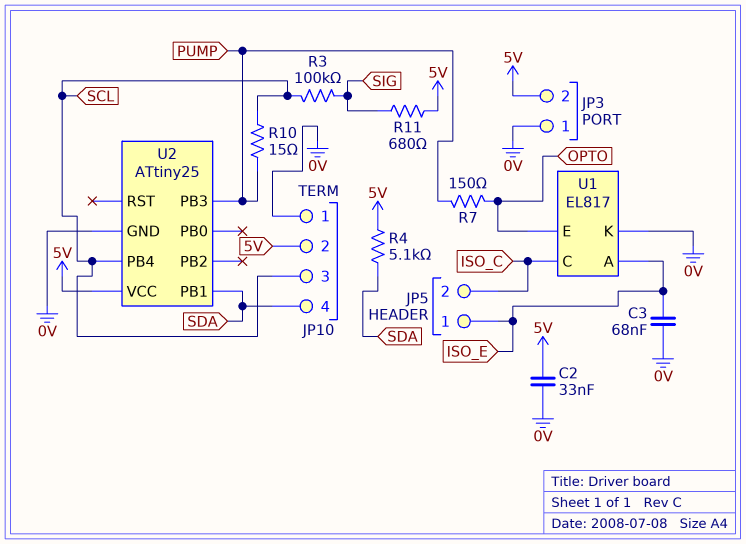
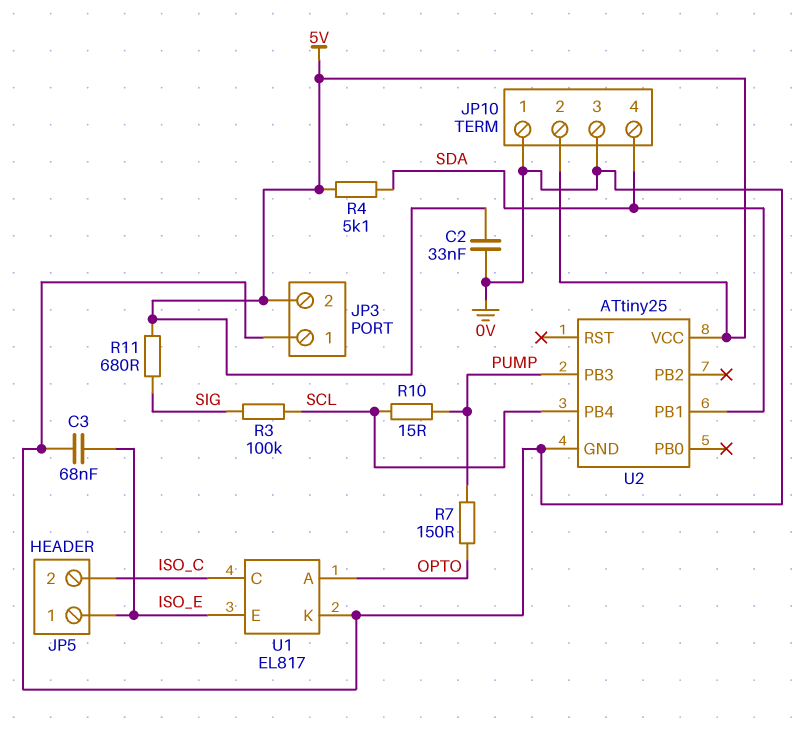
JP10 pin 3: SCL -> 0V
U1 pin A: ISO_E -> OPTO
U1 pin E: OPTO -> ISO_E

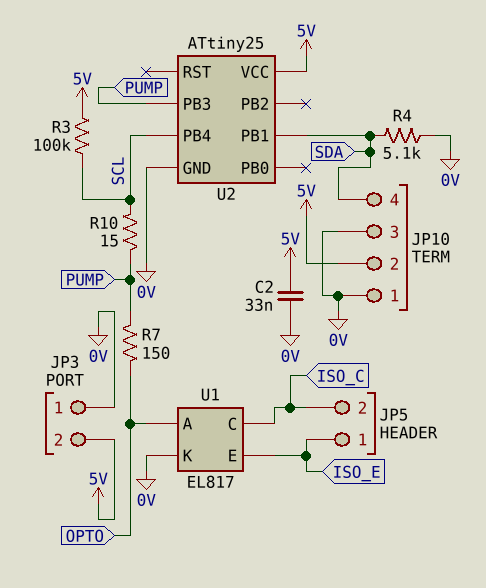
C3: 68nF (0V, ISO_E) -> none
R3: 100k (SCL, SIG) -> 100k (5V, SCL)
R4: 5.1k (5V, SDA) -> 5.1k (0V, SDA)
R11: 680 (5V, SIG) -> none

